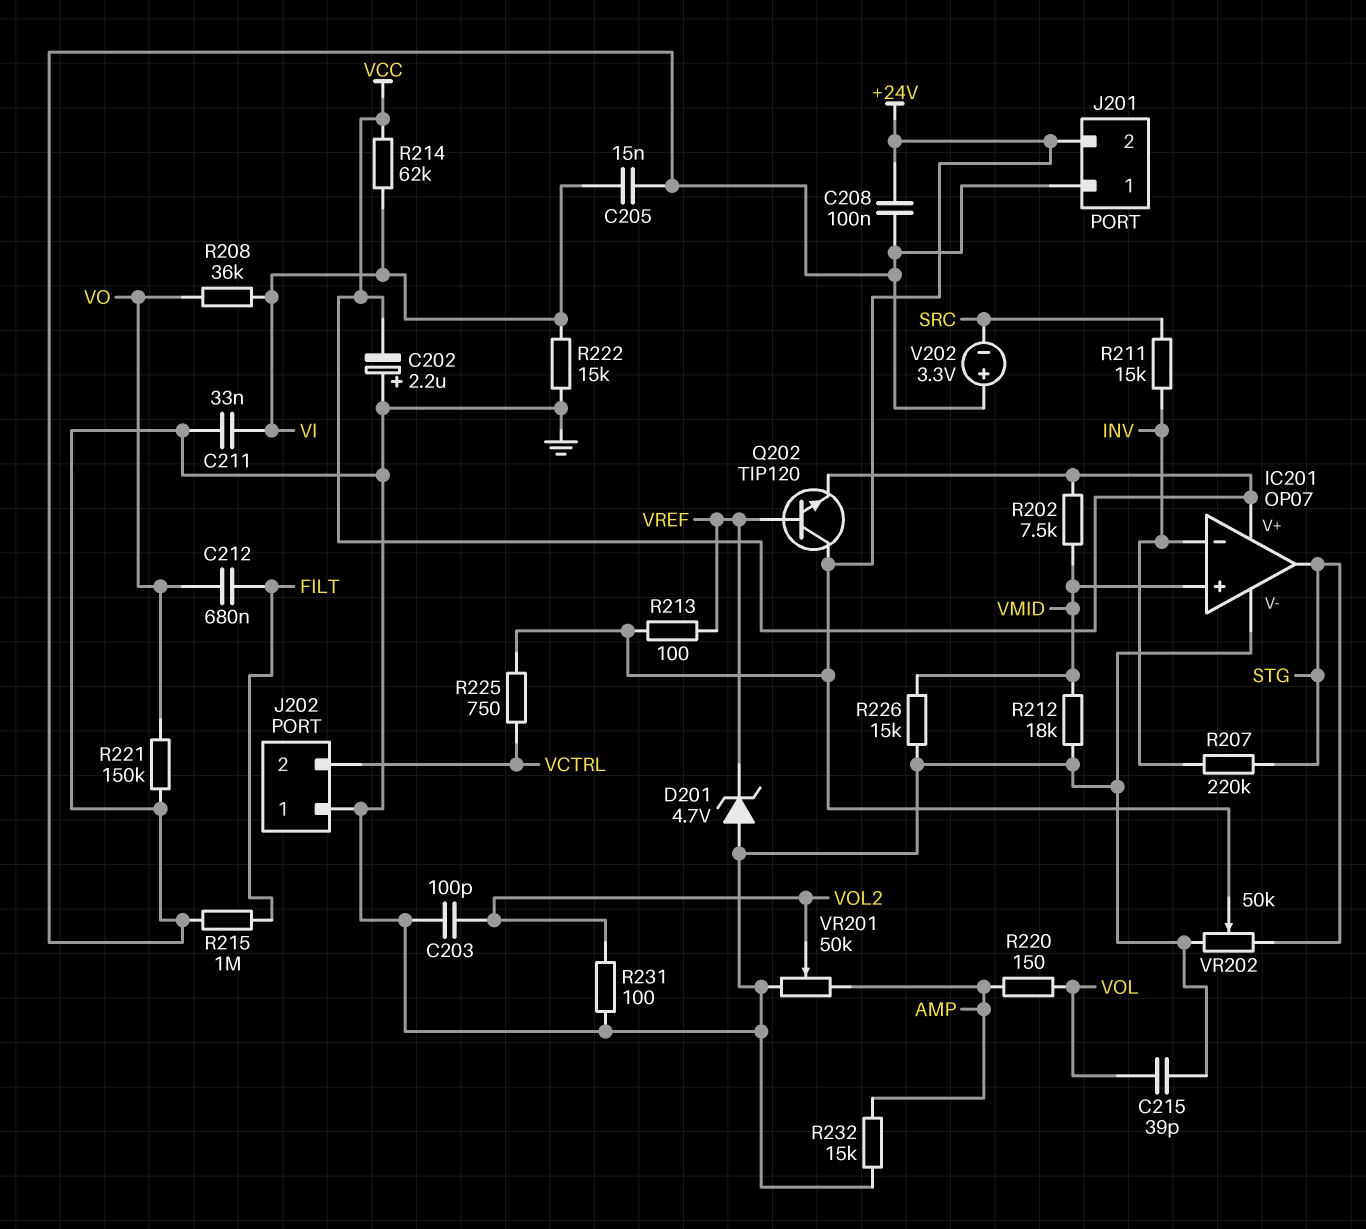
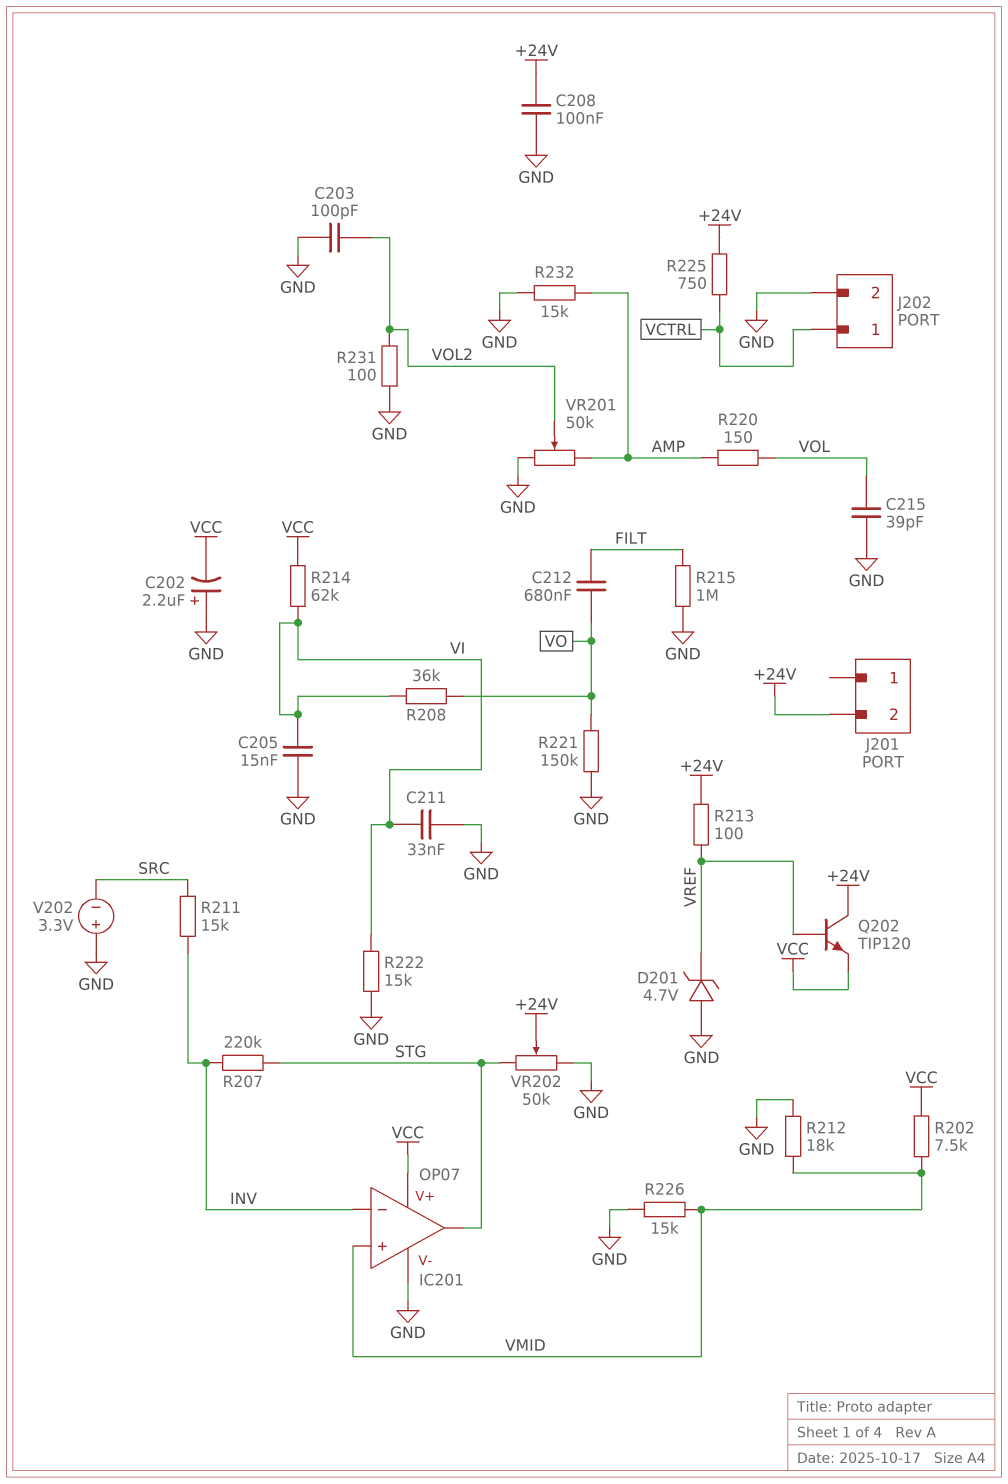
J201 pin 1: GND -> none
J202 pin 1: GND -> VCTRL
J202 pin 2: VCTRL -> GND

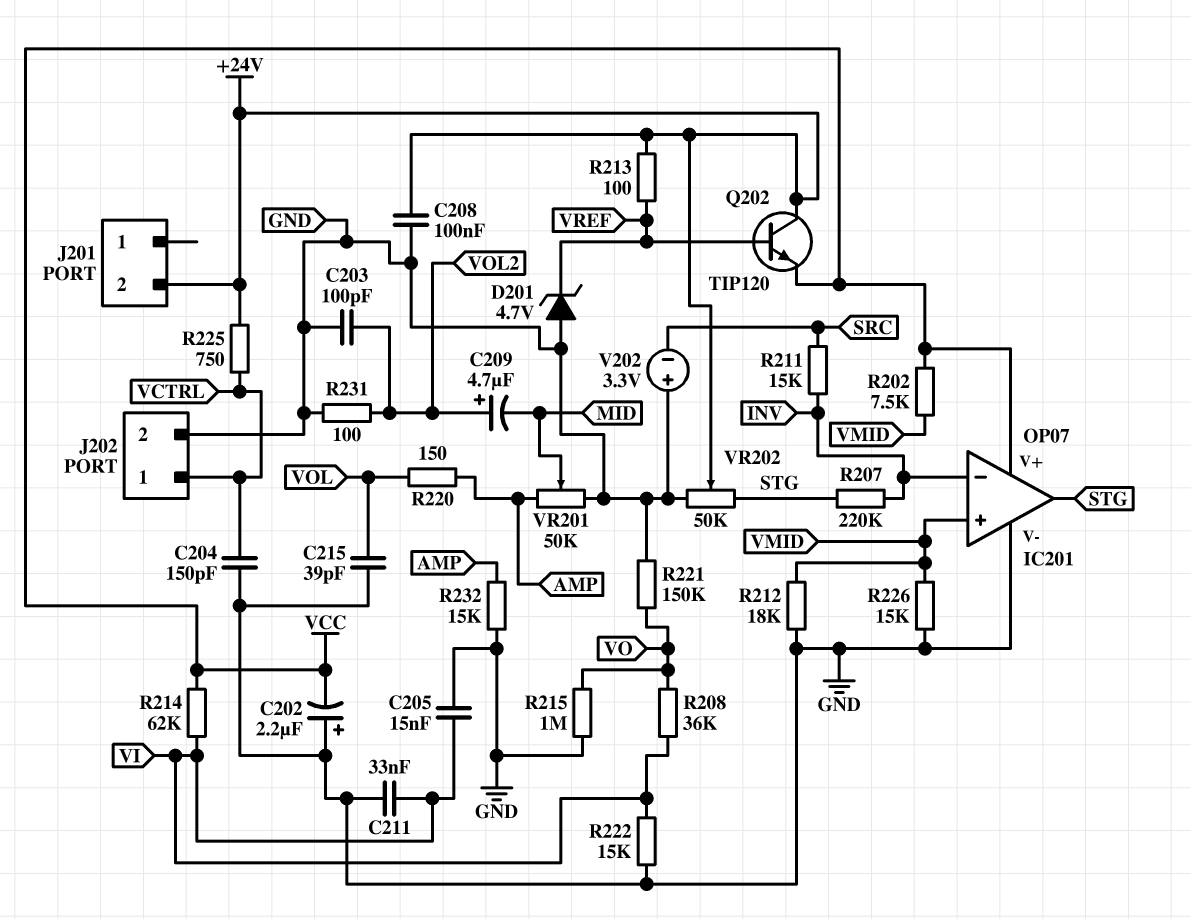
C204: none -> 150pF (GND, VCTRL)
C209: none -> 4.7uF (plus VOL2, minus MID)
C212: 680nF (FILT, VO) -> none
R215: 1M (FILT, GND) -> 1M (GND, VO)
VR201: 50k (AMP, GND, wiper VOL2) -> 50k (AMP, GND, wiper MID)

